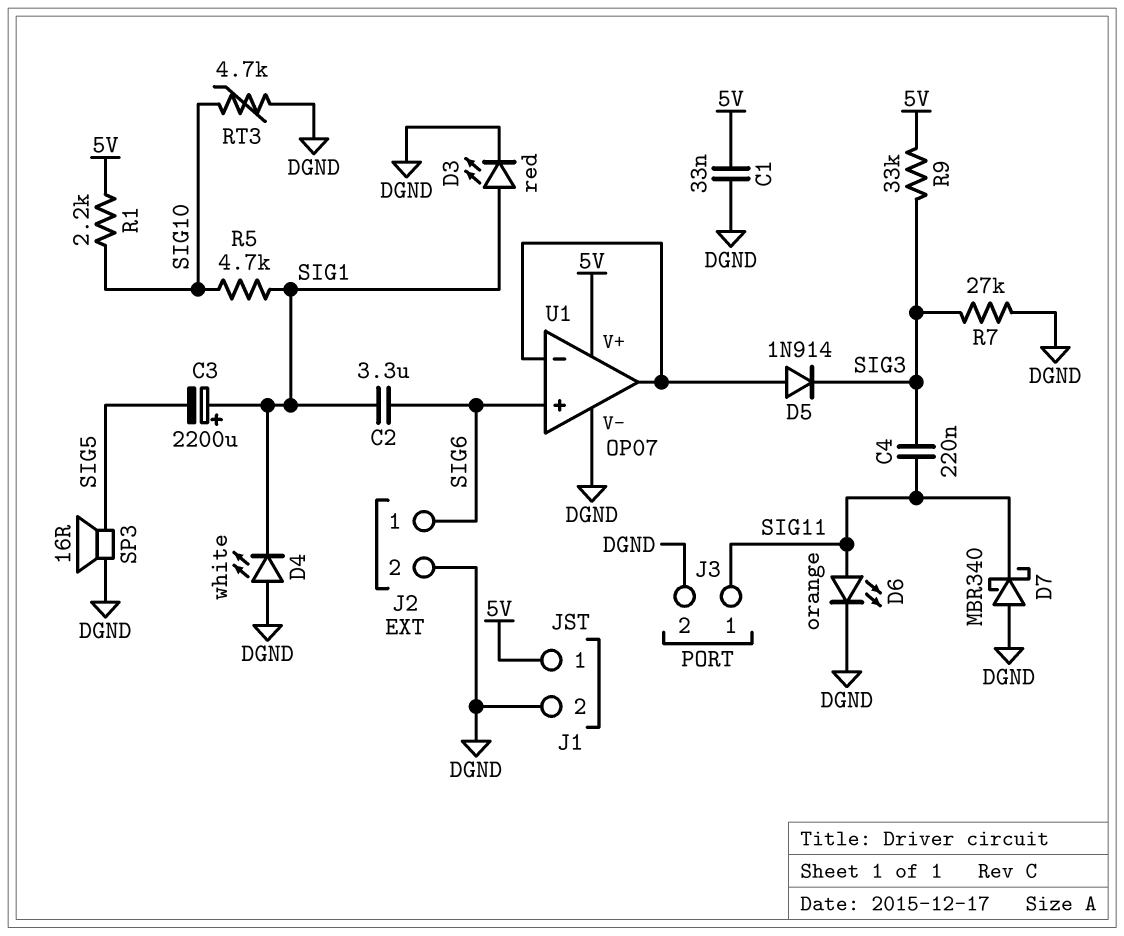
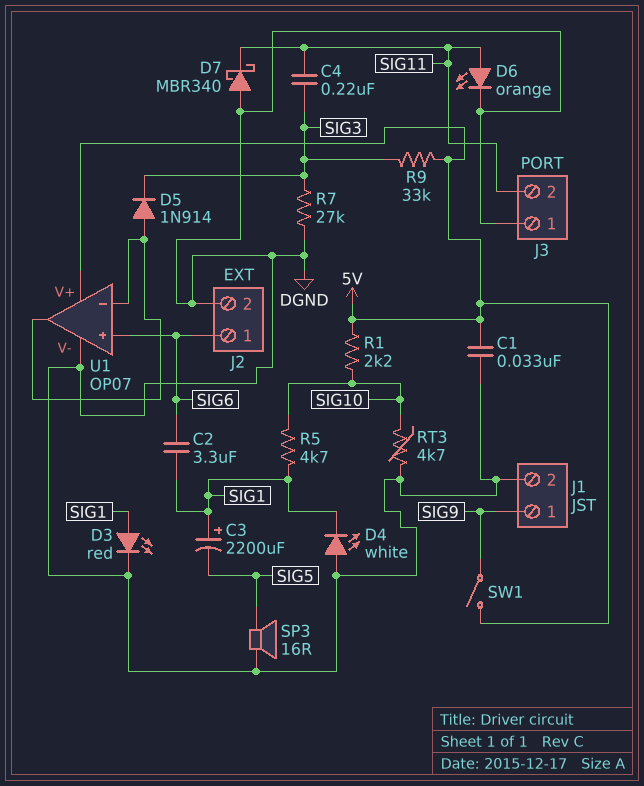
J1 pin 1: 5V -> SIG9
J3 pin 1: SIG11 -> DGND
J3 pin 2: DGND -> SIG11
SW1: none -> switch (5V, SIG9)

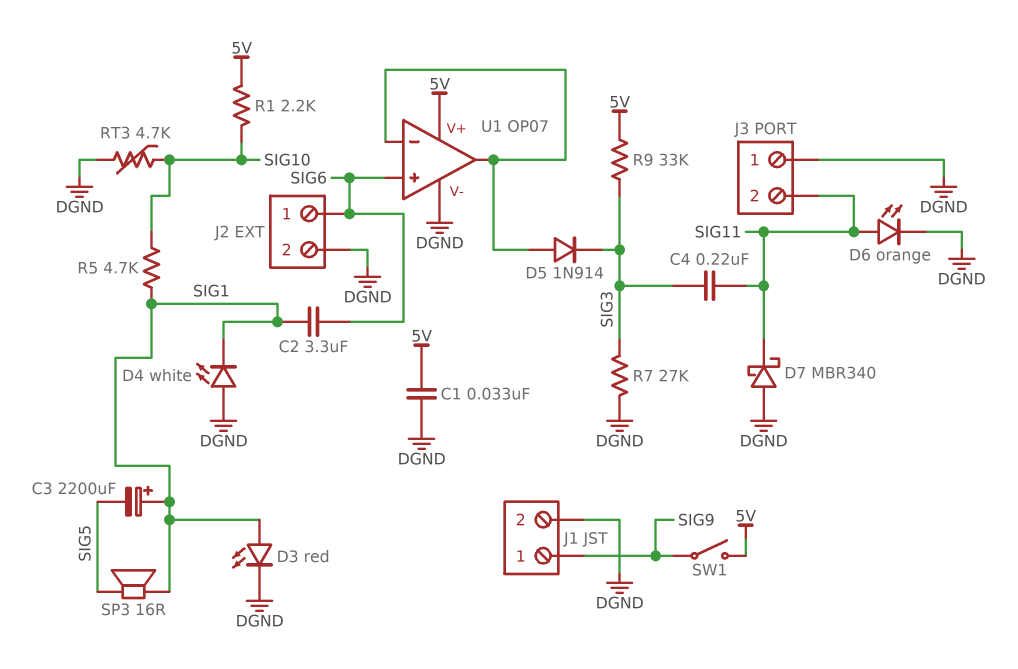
SP3: speaker 16R (DGND, SIG5) -> speaker 16R (SIG1, SIG5)

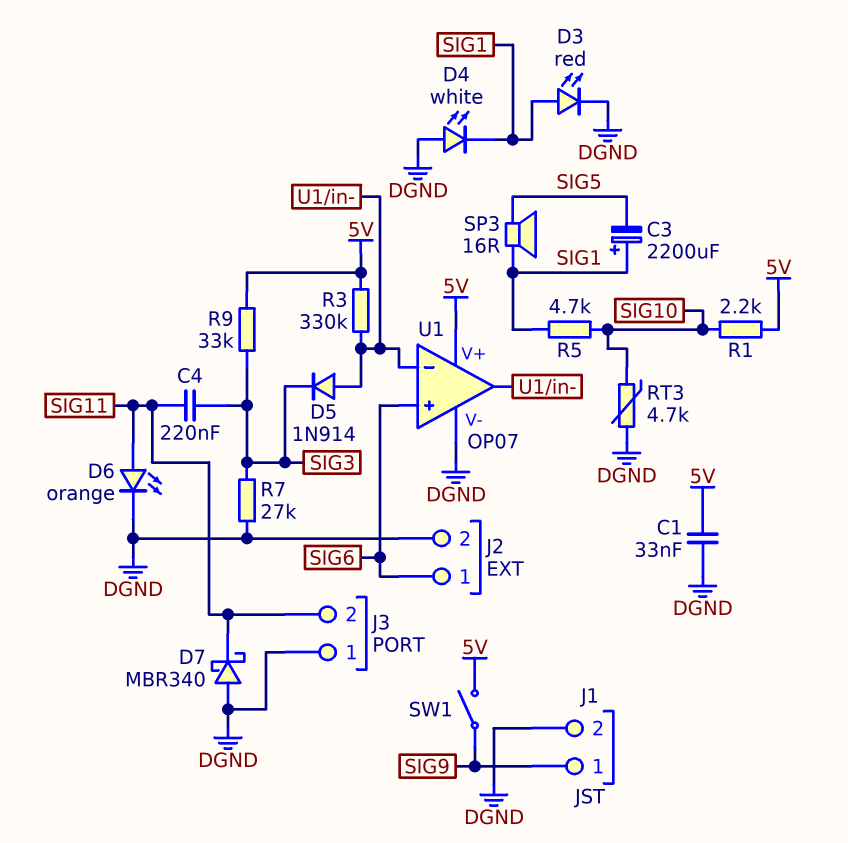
C2: 3.3uF (SIG1, SIG6) -> none
R3: none -> 330k (5V, U1/in-)

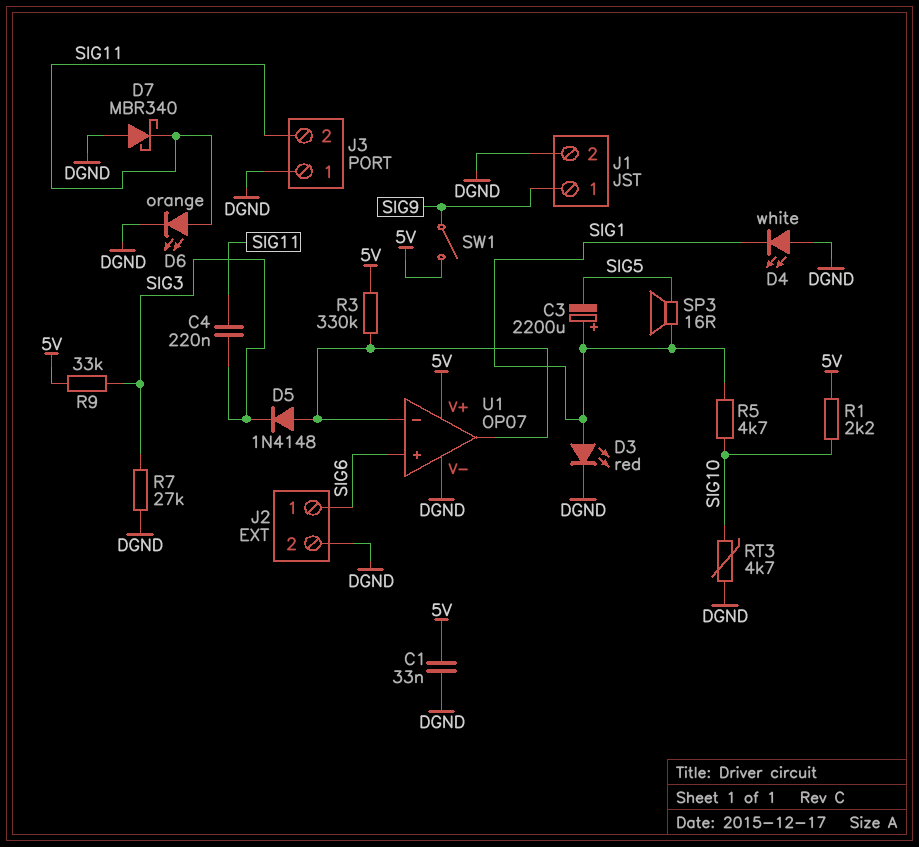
D5: diode 1N914 (A U1/in-, K SIG3) -> diode 1N4148 (A U1/in-, K SIG3)

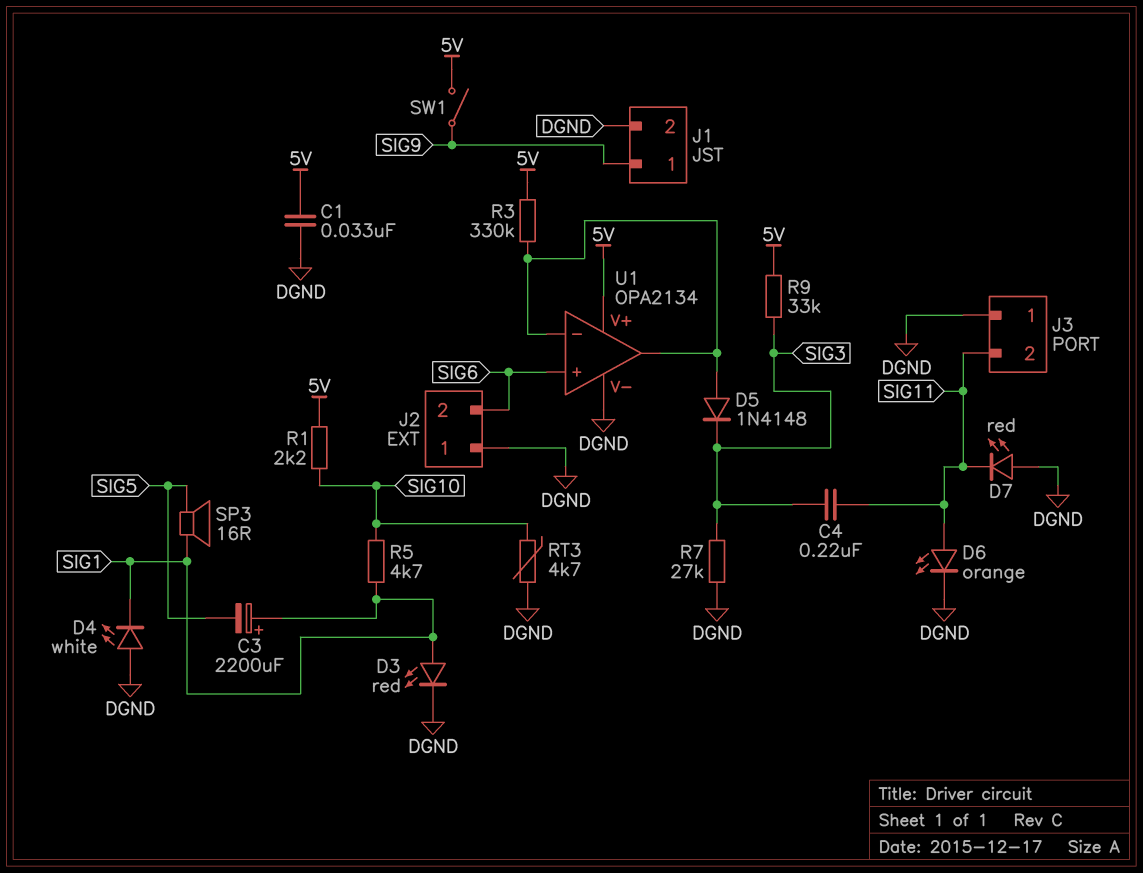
D7: schottky MBR340 (A DGND, K SIG11) -> LED red (A DGND, K SIG11)
J2 pin 1: SIG6 -> DGND
J2 pin 2: DGND -> SIG6
U1: OP07 -> OPA2134

